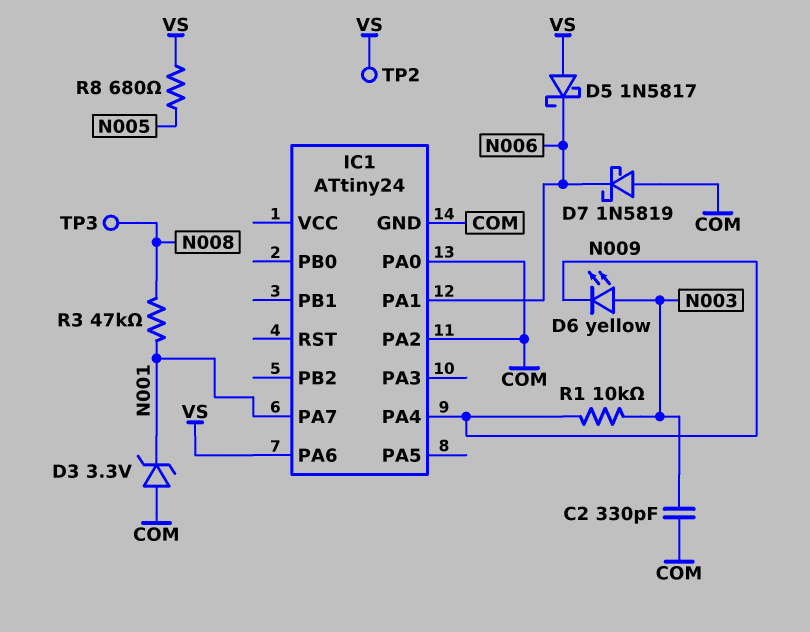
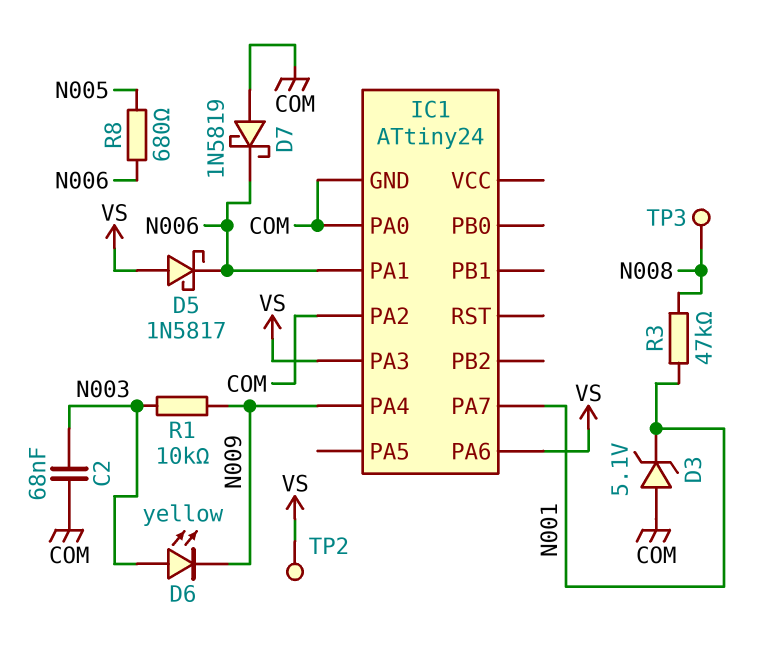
C2: 330pF (COM, N003) -> 68nF (COM, N003)
D3: zener 3.3V (A COM, K N001) -> zener 5.1V (A COM, K N001)
IC1 pin PA3: none -> VS
R8: 680 (N005, VS) -> 680 (N005, N006)

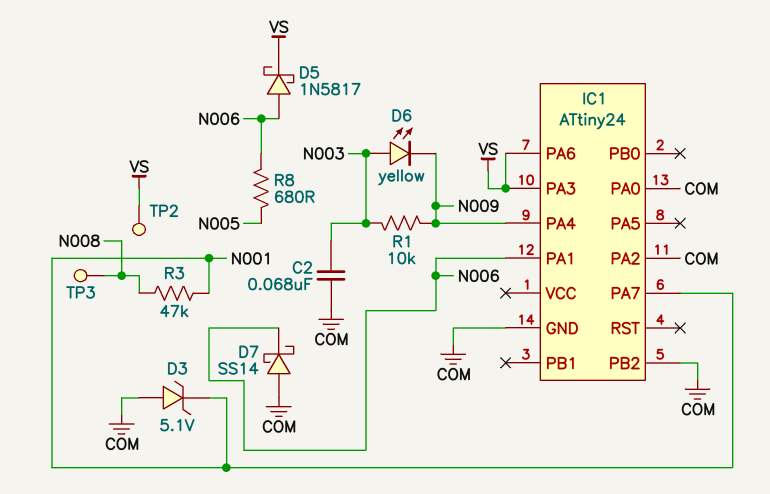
D5: schottky 1N5817 (A VS, K N006) -> schottky 1N5817 (A N006, K VS)
D7: schottky 1N5819 (A COM, K N006) -> schottky SS14 (A COM, K N006)
IC1 pin PB2: none -> COM

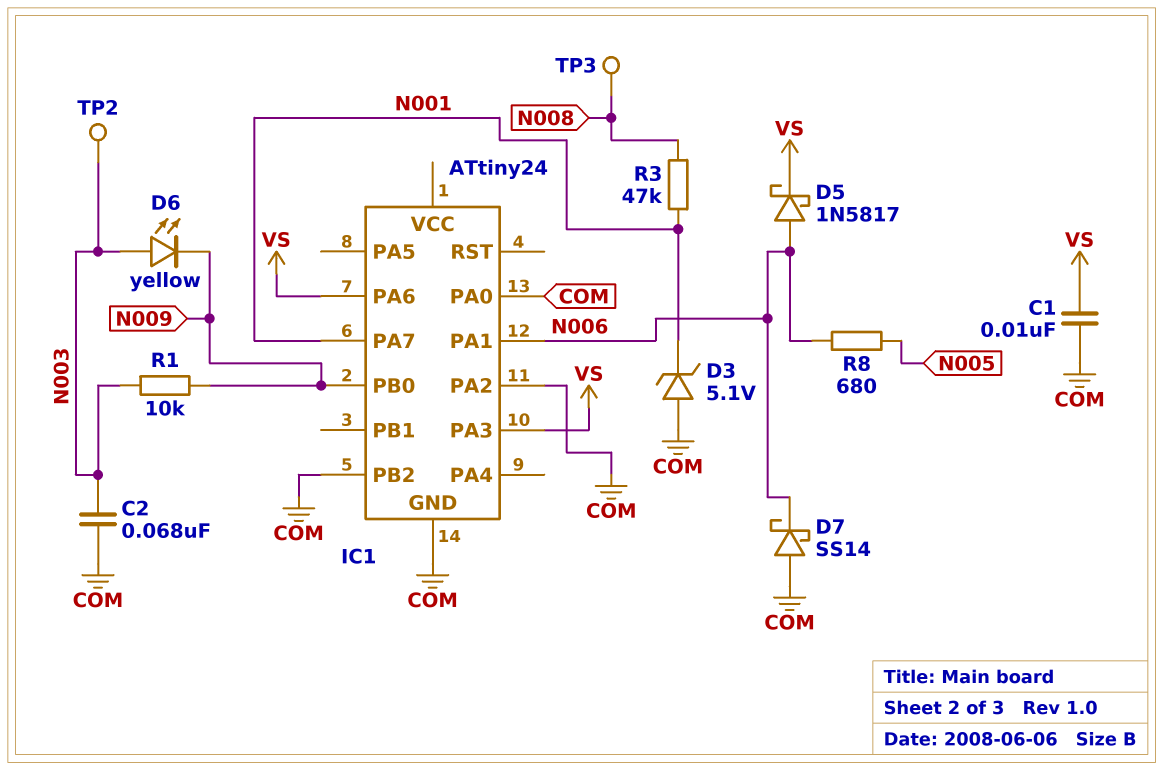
C1: none -> 10nF (COM, VS)
IC1 pin PA4: N009 -> none
IC1 pin PB0: none -> N009
TP2: test point (VS) -> test point (N003)

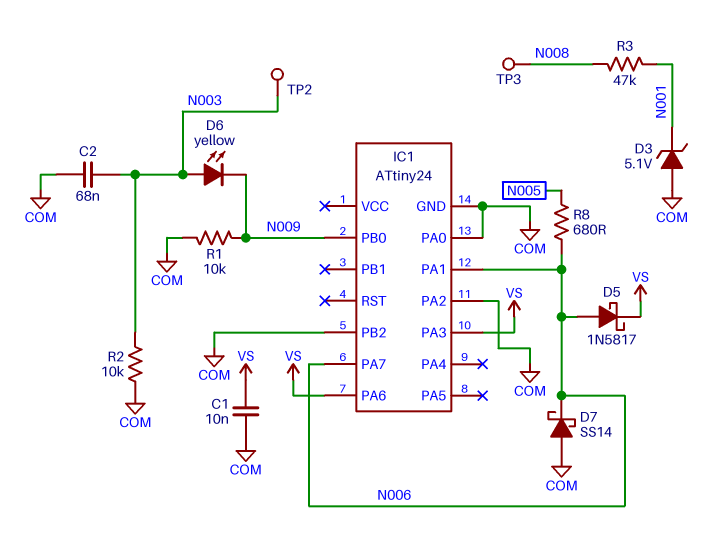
IC1 pin PA7: N001 -> N006
R1: 10k (N003, N009) -> 10k (COM, N009)
R2: none -> 10k (COM, N003)

